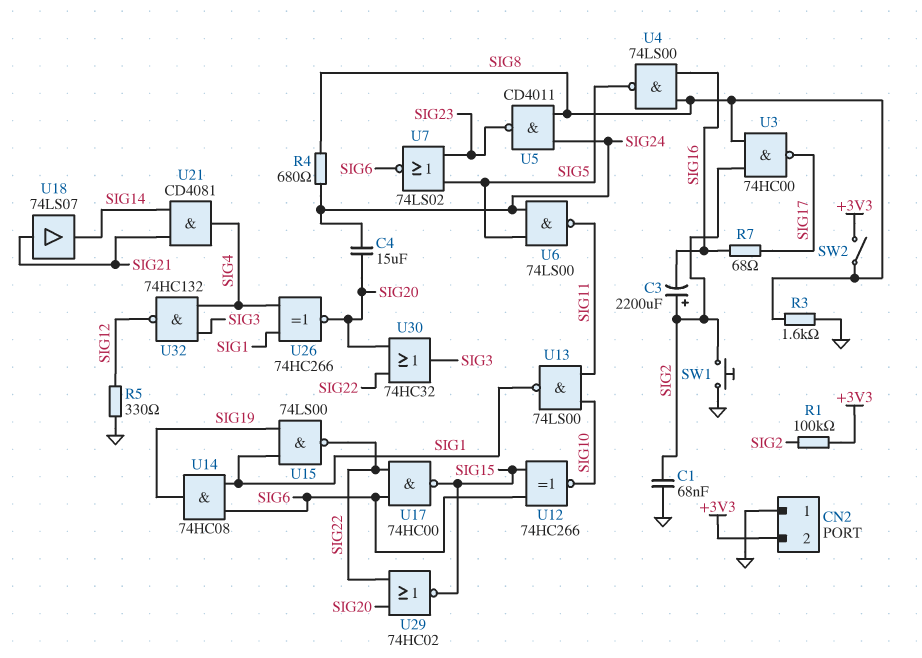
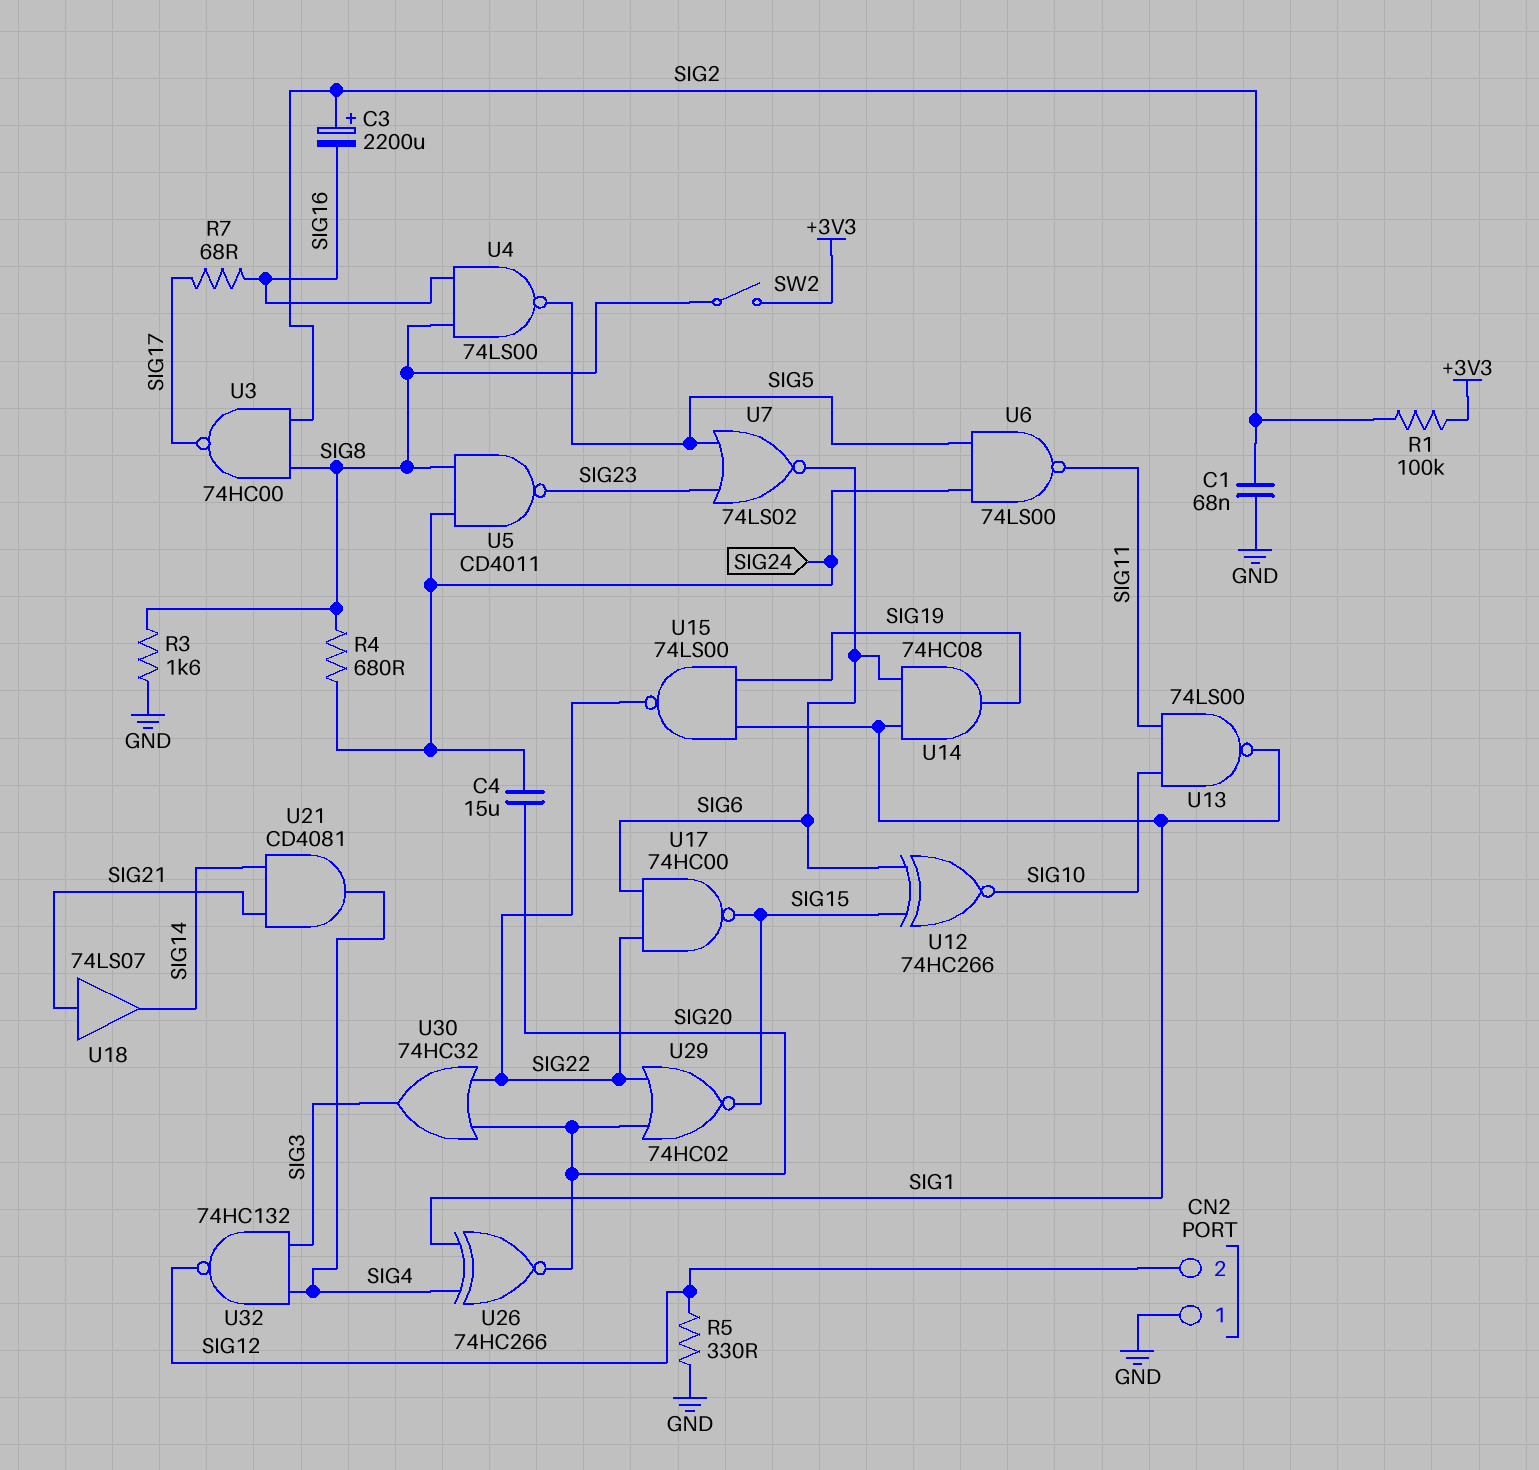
CN2 pin 2: +3V3 -> SIG12
SW1: button (GND, SIG2) -> none

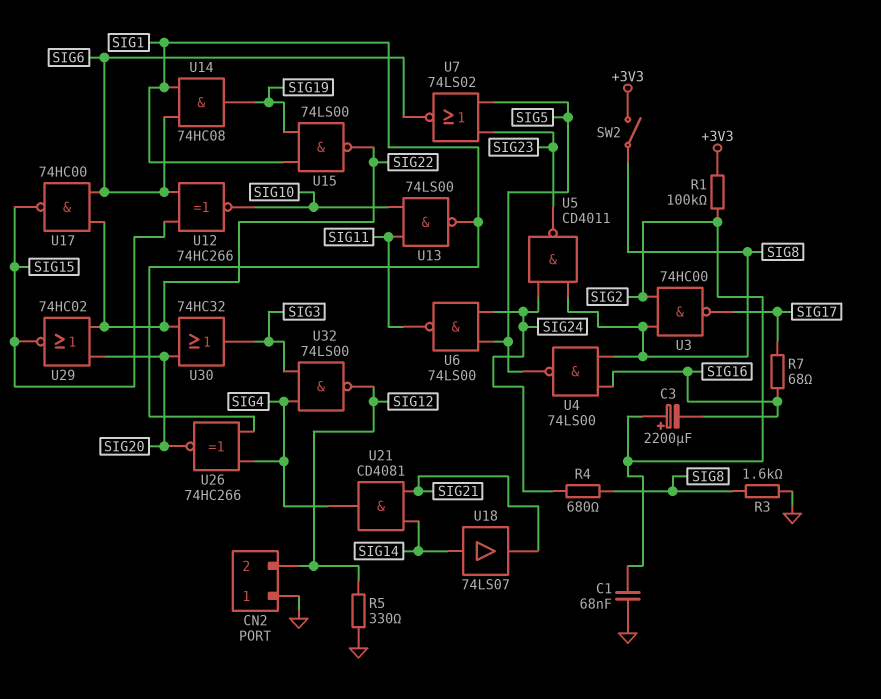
C4: 15uF (SIG20, SIG24) -> none
U18: buffer 74LS07 (in SIG21, out SIG14) -> buffer 74LS07 (in SIG14, out SIG21)
U32: NAND 74HC132 (in SIG3, in SIG4, out SIG12) -> NAND 74LS00 (in SIG3, in SIG4, out SIG12)

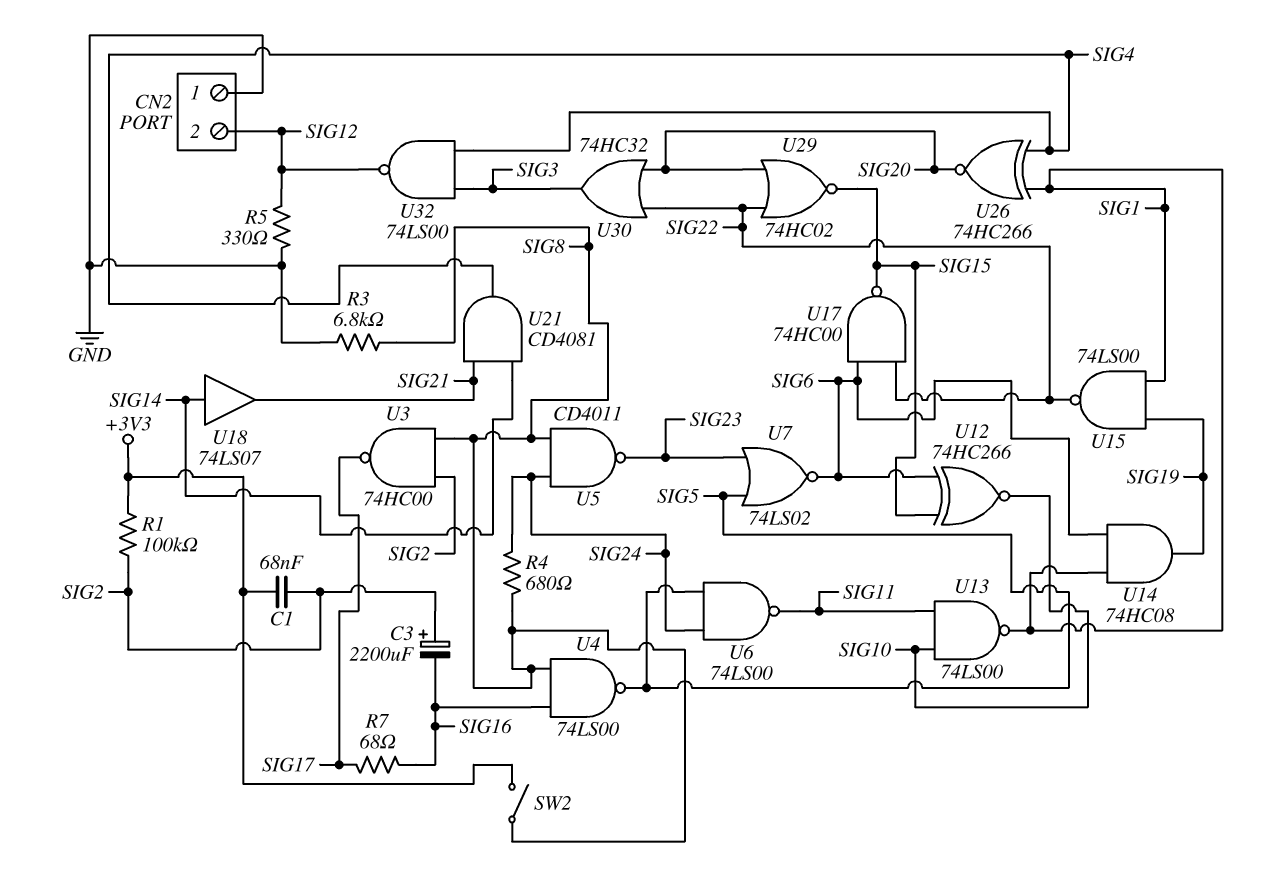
C1: 68nF (GND, SIG2) -> 68nF (+3V3, SIG2)
R3: 1.6k (GND, SIG8) -> 6.8k (GND, SIG8)

